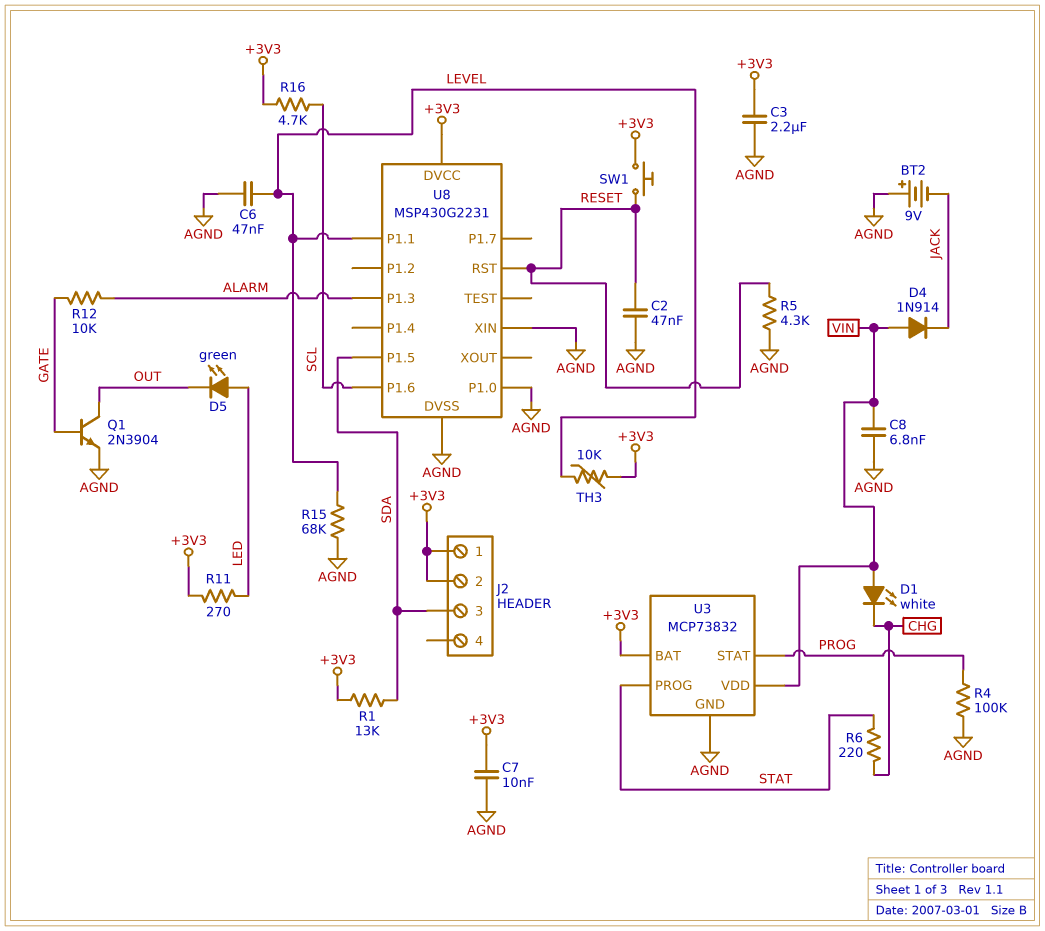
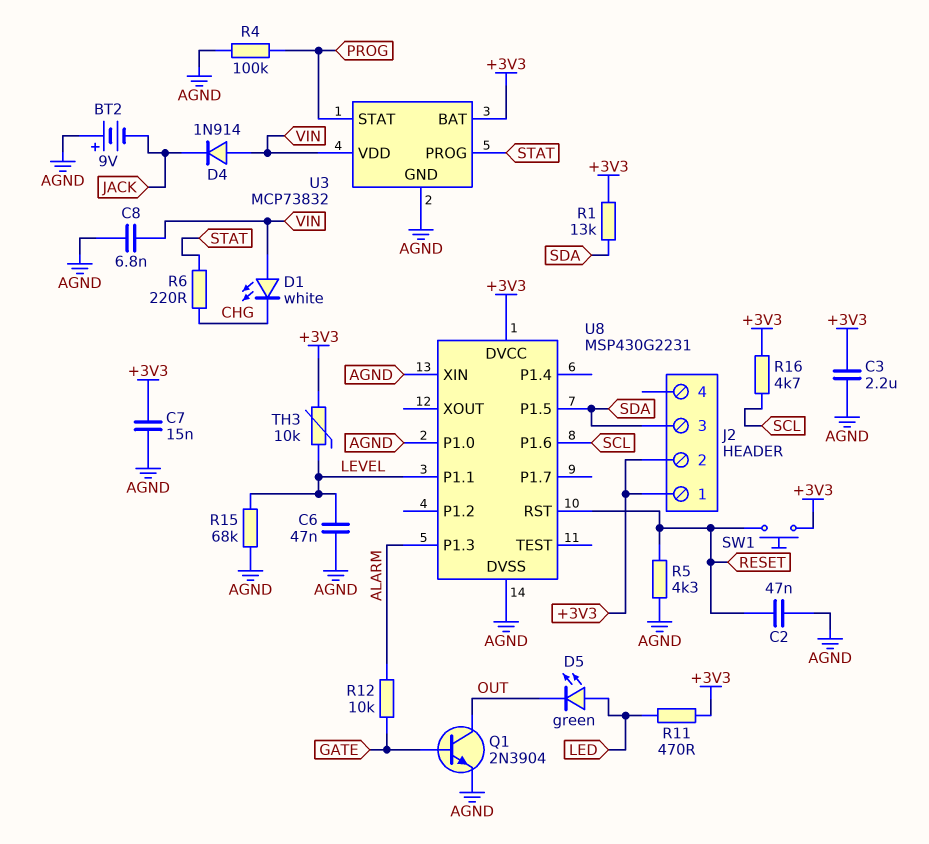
C7: 10nF (+3V3, AGND) -> 15nF (+3V3, AGND)
R11: 270 (+3V3, LED) -> 470 (+3V3, LED)

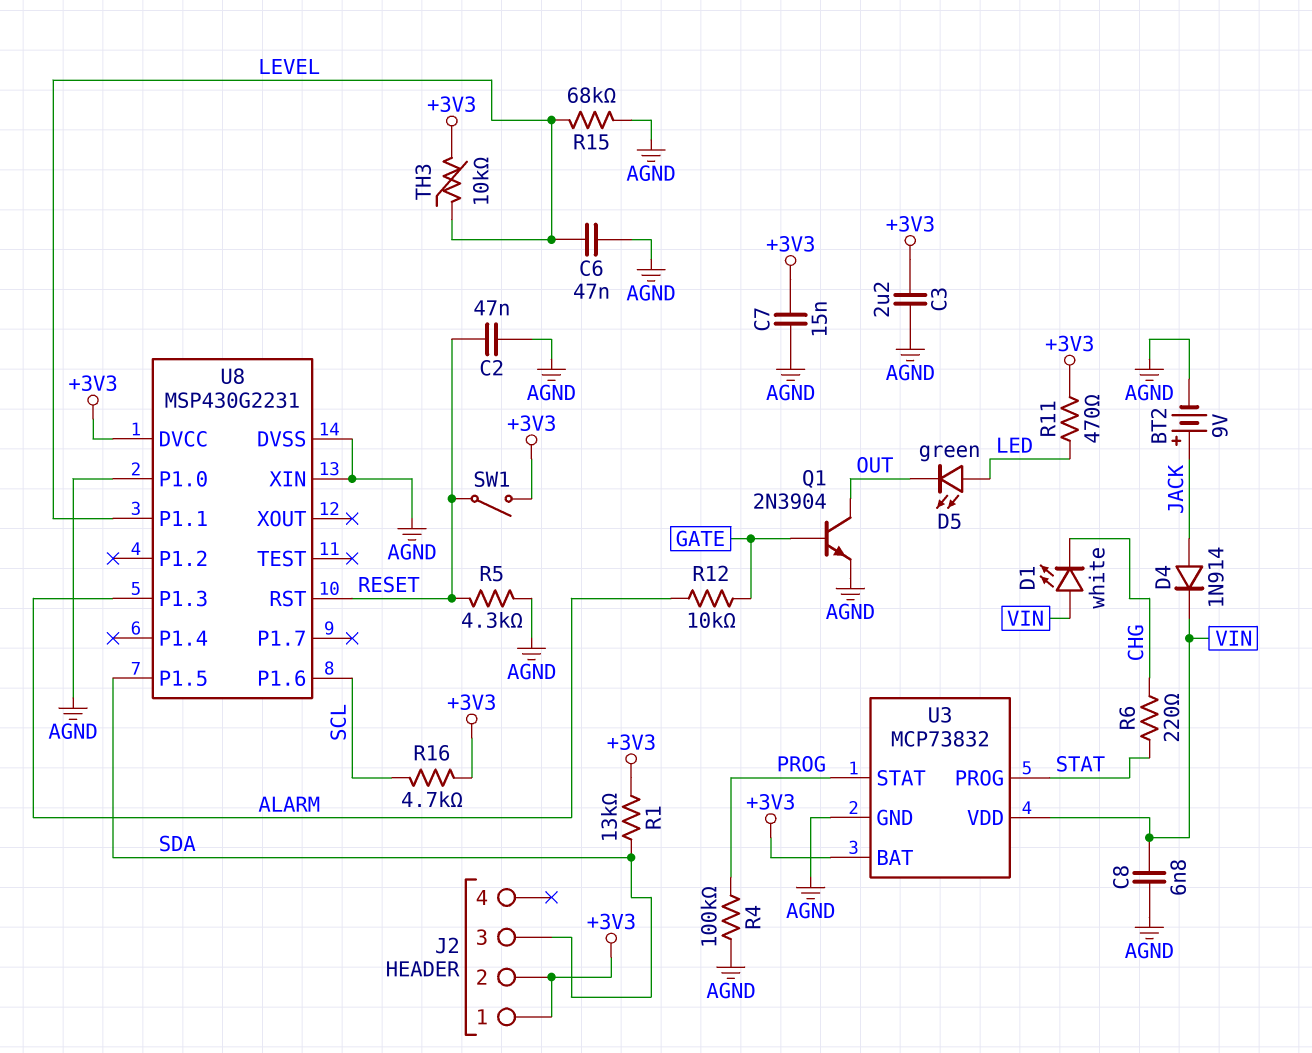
BT2: 9V (plus AGND, minus JACK) -> 9V (plus JACK, minus AGND)
D4: diode 1N914 (A VIN, K JACK) -> diode 1N914 (A JACK, K VIN)
SW1: button (+3V3, RESET) -> switch (+3V3, RESET)

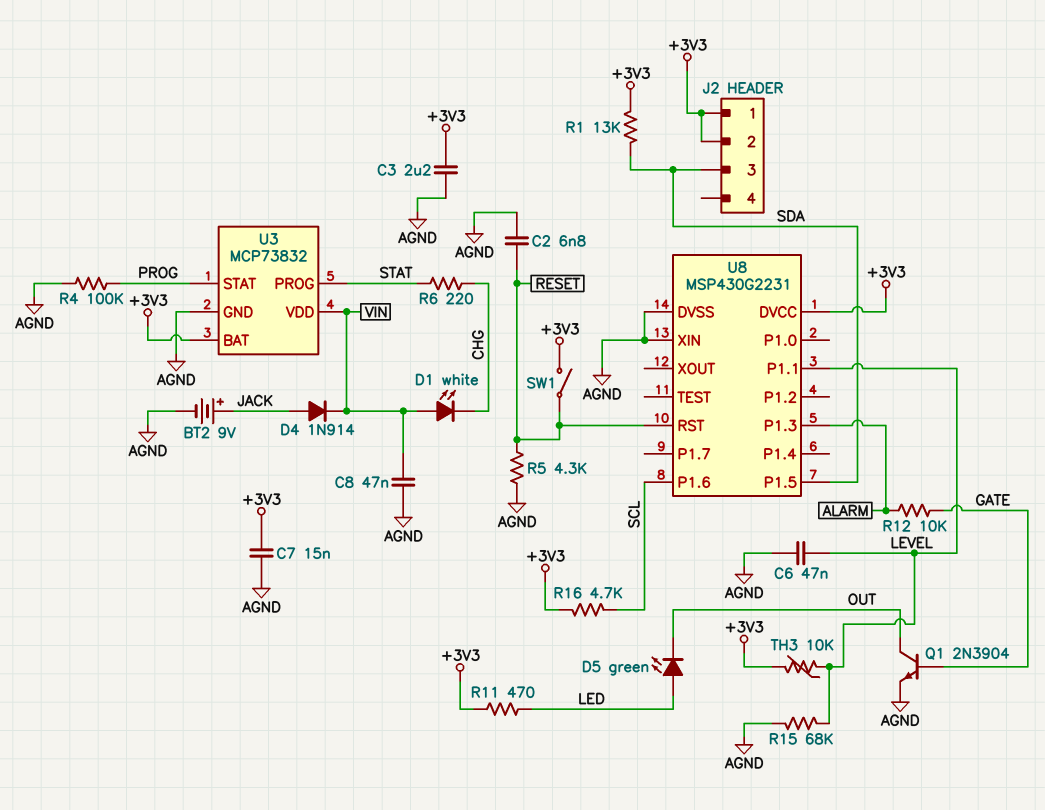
C2: 47nF (AGND, RESET) -> 6.8nF (AGND, RESET)
C8: 6.8nF (AGND, VIN) -> 47nF (AGND, VIN)
U8 pin P1.0: AGND -> none

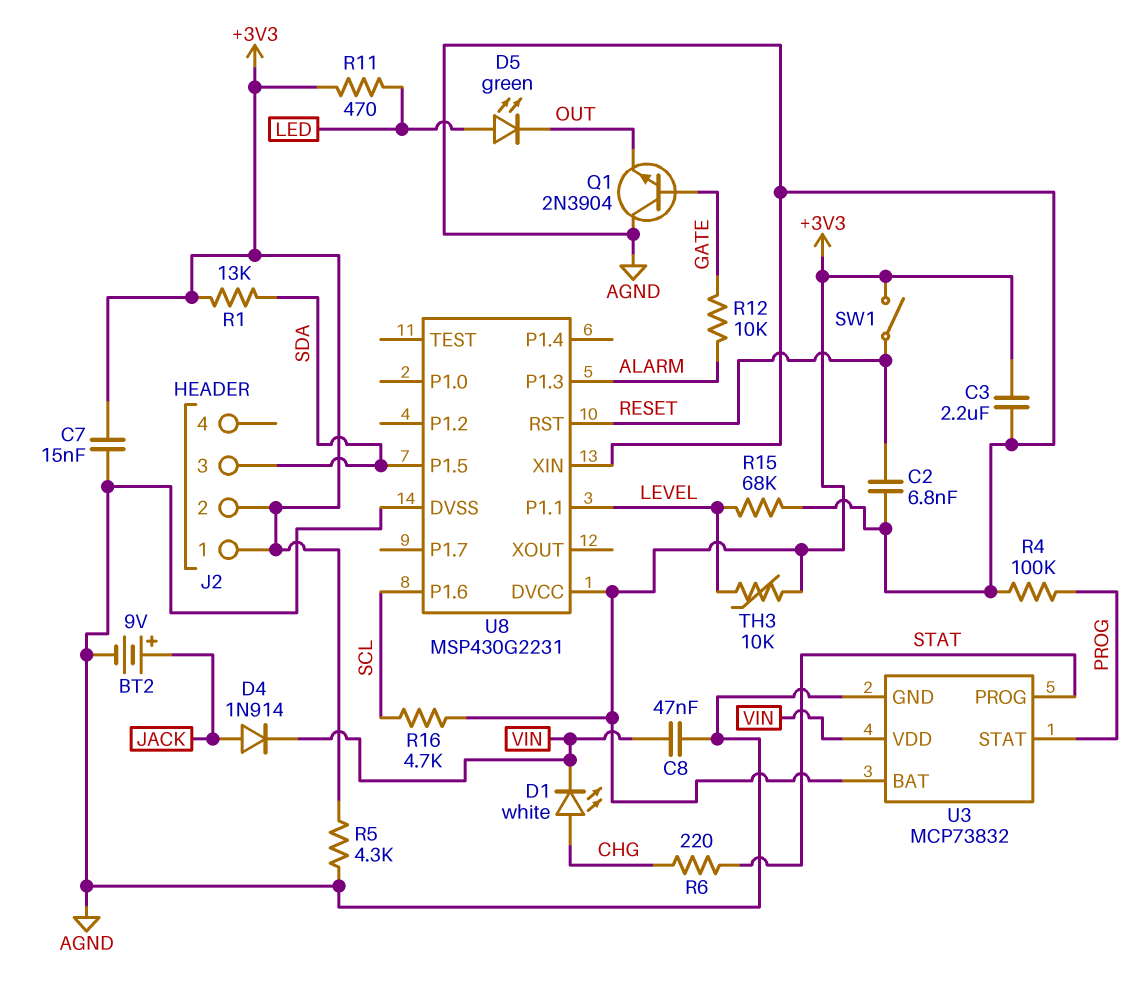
C6: 47nF (AGND, LEVEL) -> none
D1: LED white (A VIN, K CHG) -> LED white (A CHG, K VIN)
Q1: NPN 2N3904 (B GATE, C OUT, E AGND) -> NPN 2N3904 (B GATE, C AGND, E OUT)
R5: 4.3k (AGND, RESET) -> 4.3k (+3V3, AGND)

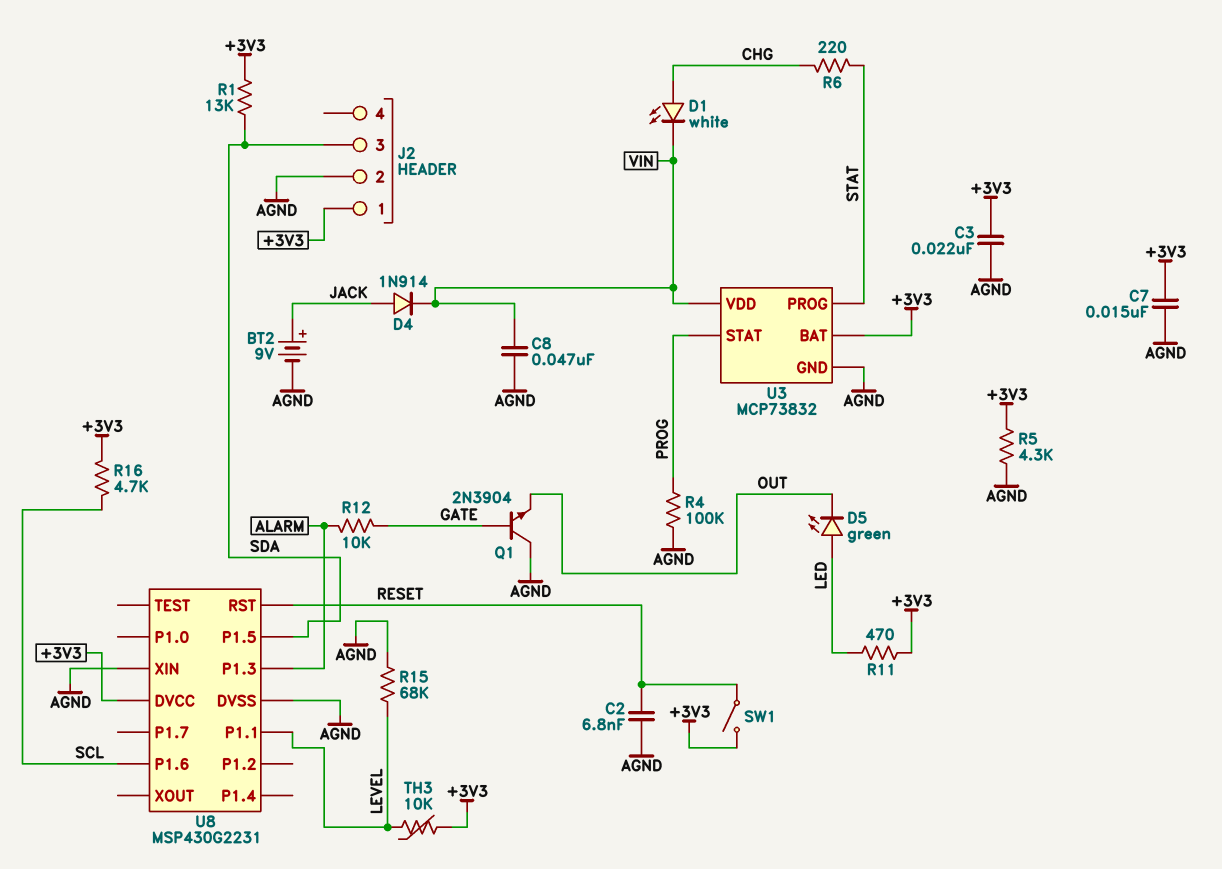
C3: 2.2uF (+3V3, AGND) -> 22nF (+3V3, AGND)
J2 pin 2: +3V3 -> AGND

